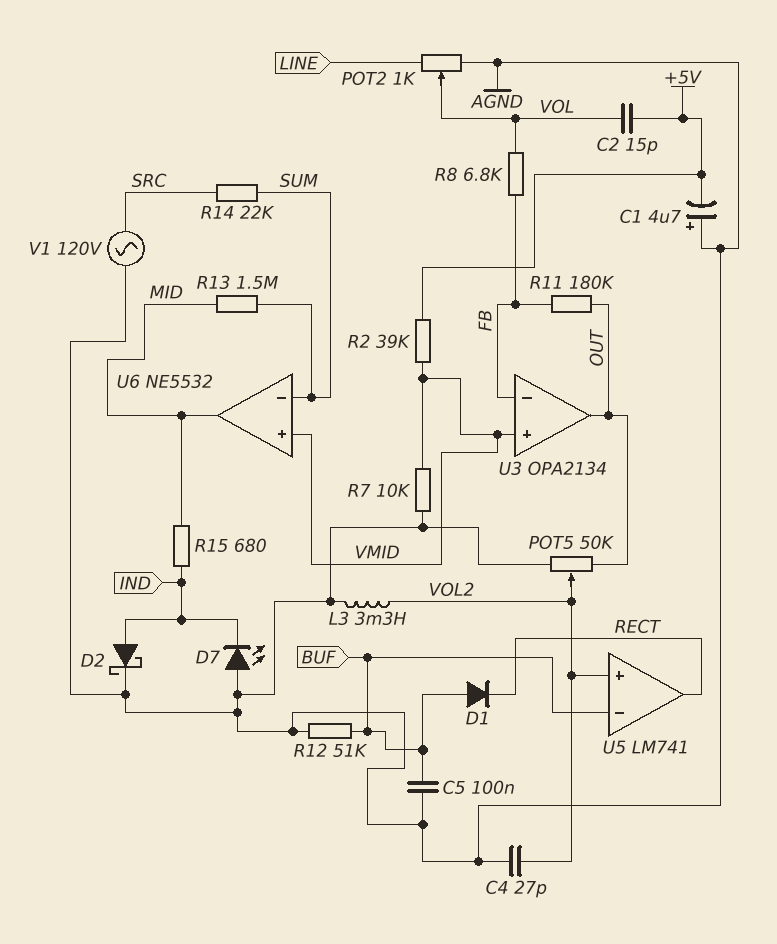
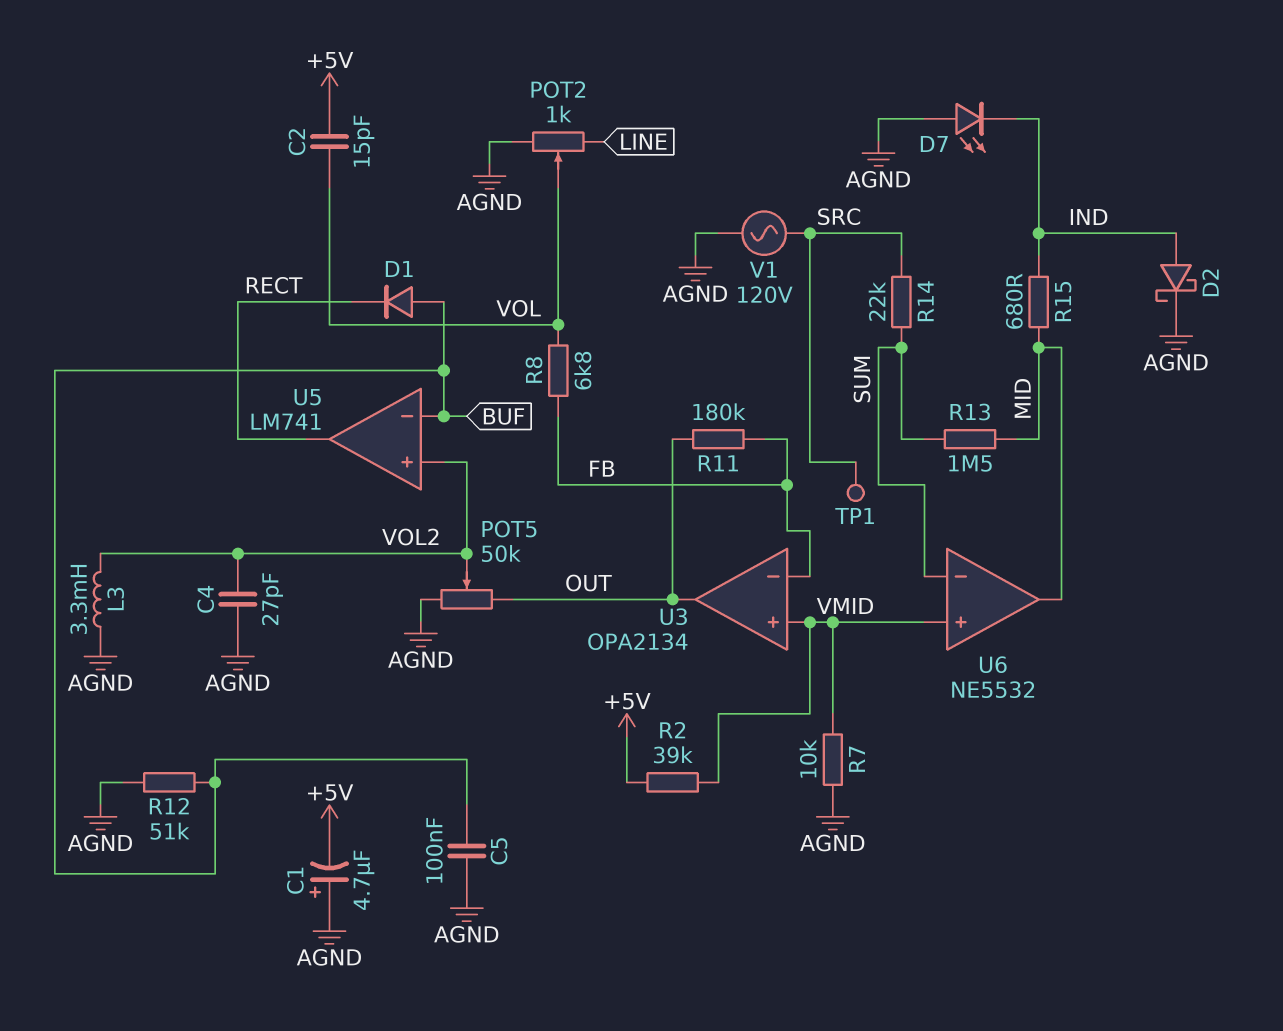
TP1: none -> test point (SRC)

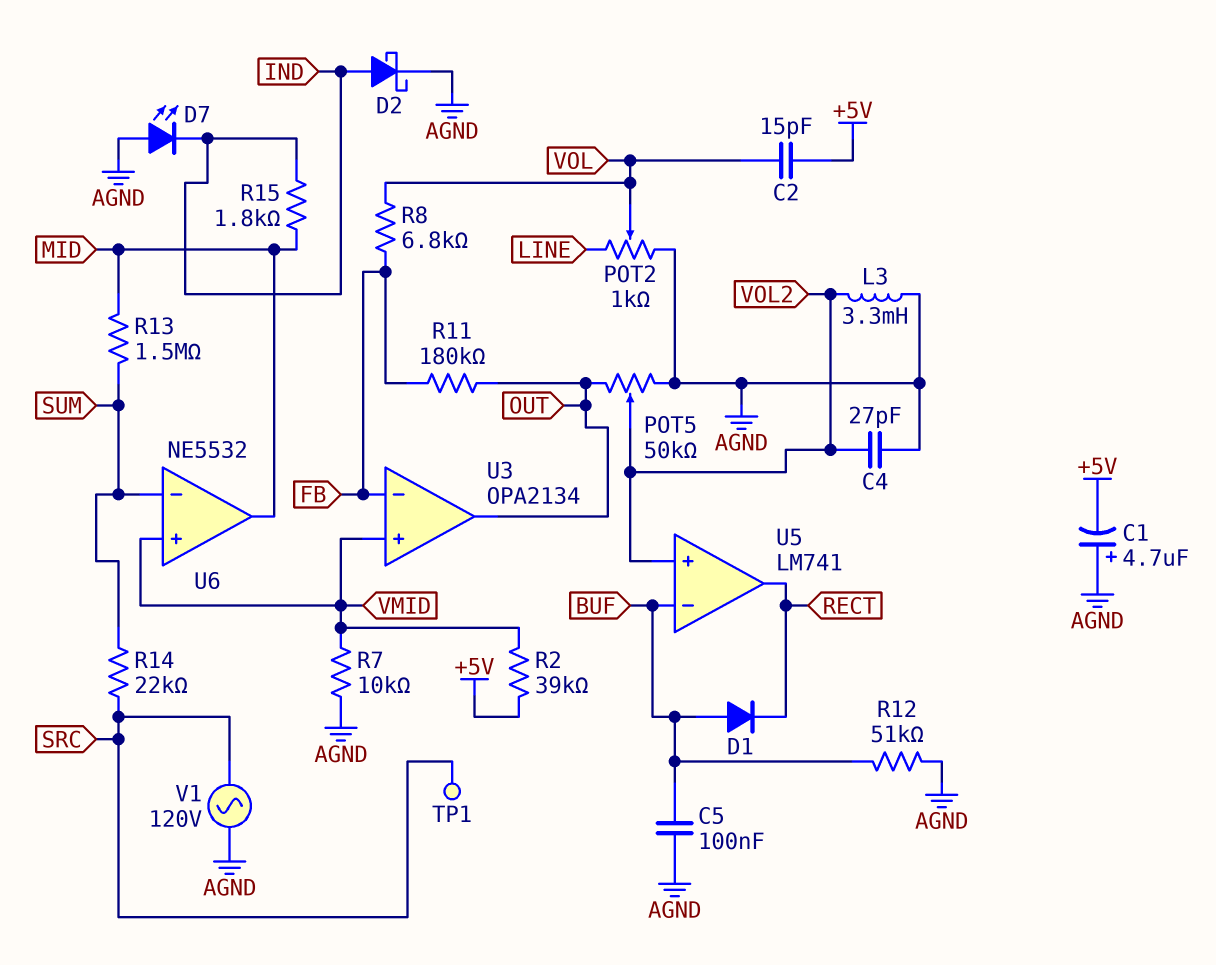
R15: 680 (IND, MID) -> 1.8k (IND, MID)

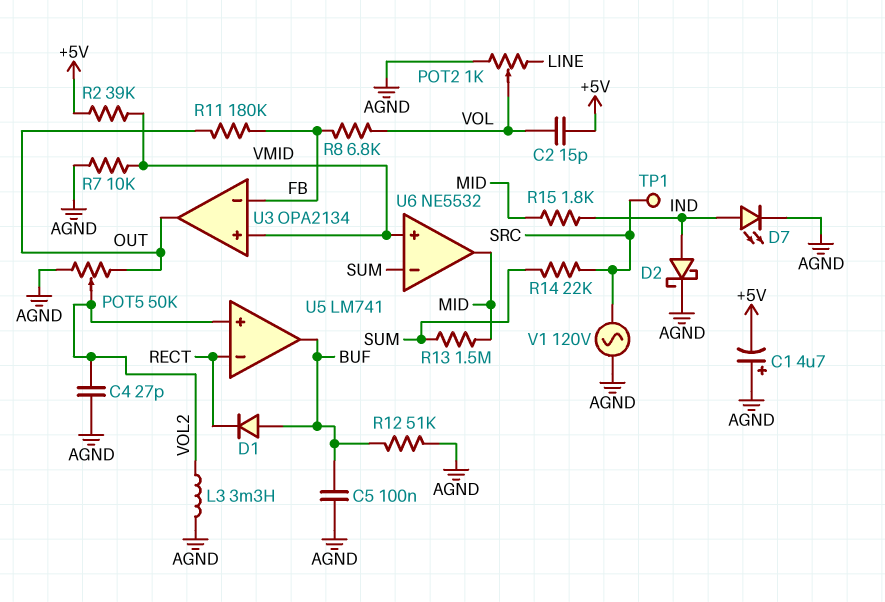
D7: LED (A AGND, K IND) -> LED (A IND, K AGND)
U5 pin in-: BUF -> RECT
U5 pin out: RECT -> BUF

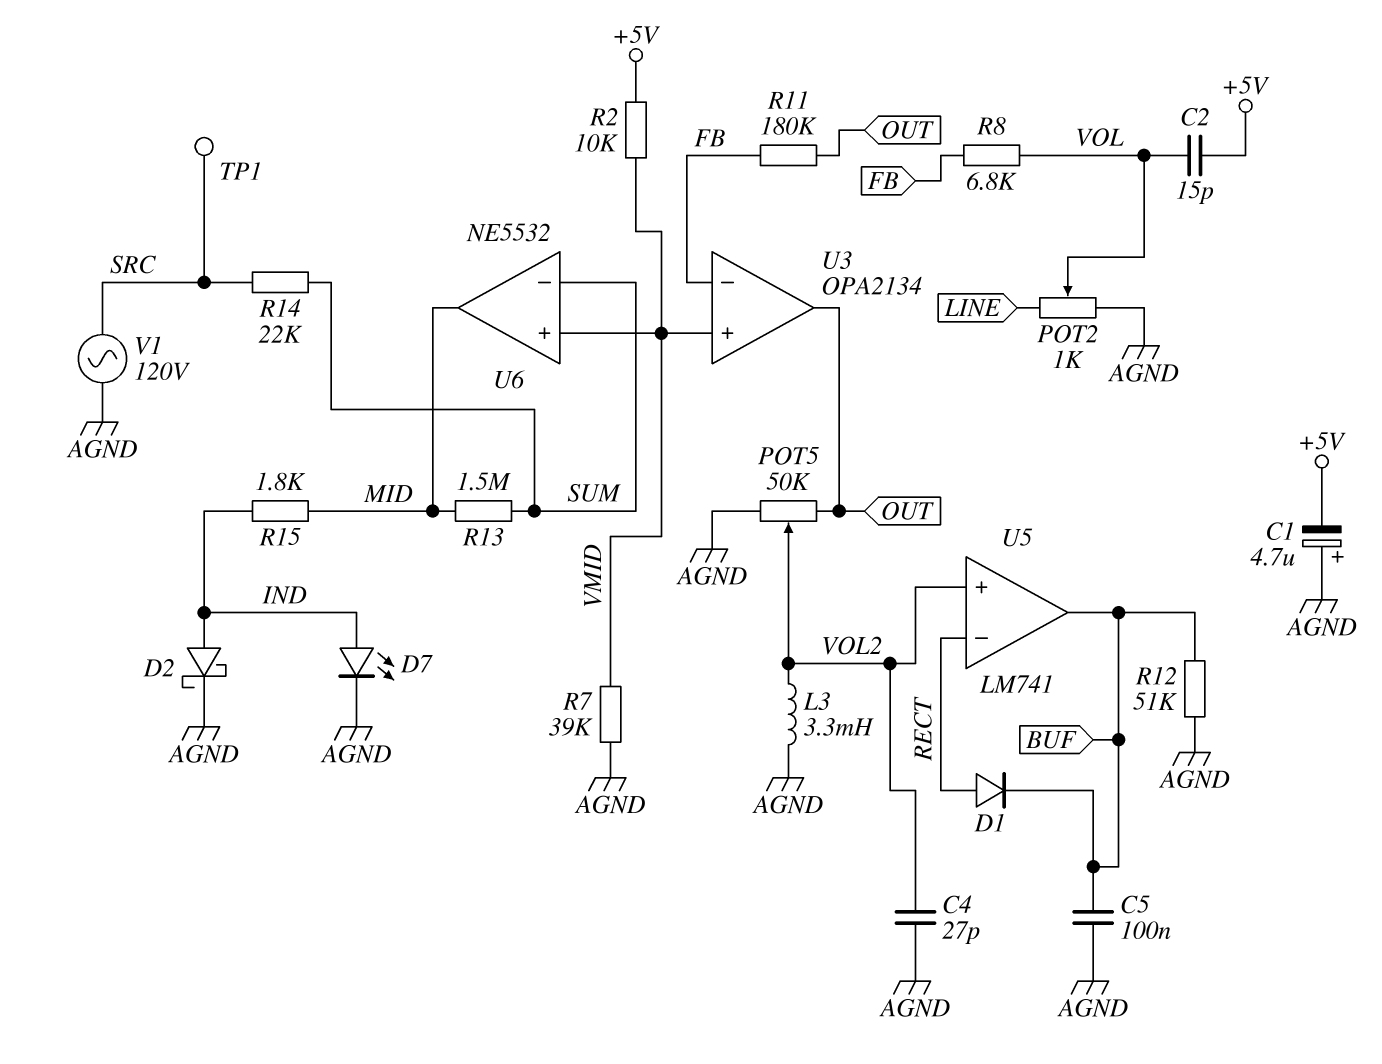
D1: diode (A BUF, K RECT) -> diode (A RECT, K BUF)
R2: 39k (+5V, VMID) -> 10k (+5V, VMID)
R7: 10k (AGND, VMID) -> 39k (AGND, VMID)

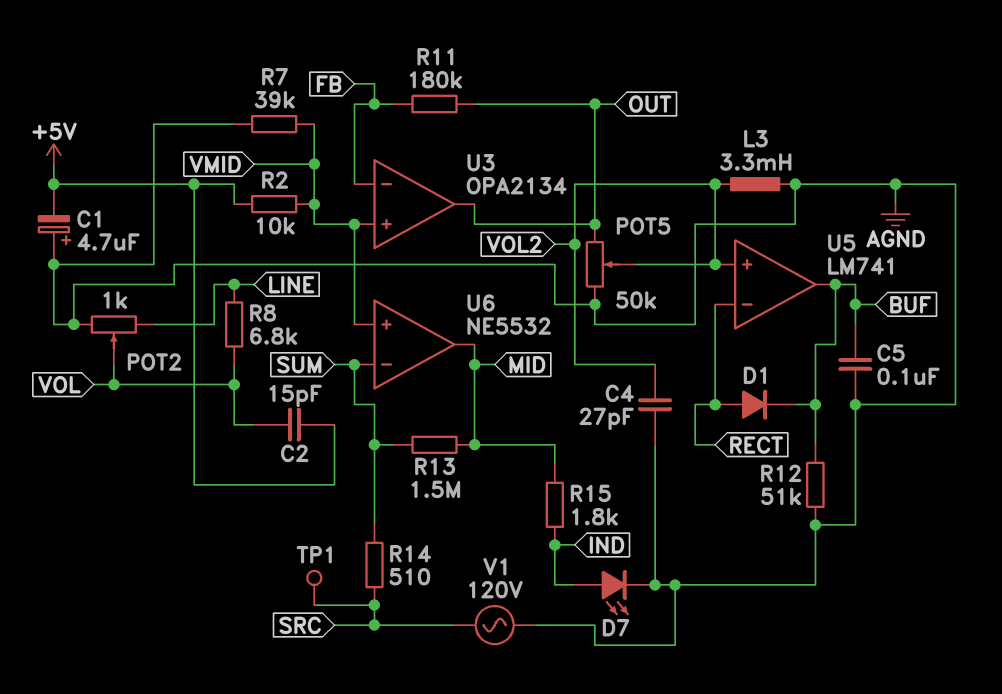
D2: schottky (A IND, K AGND) -> none
R8: 6.8k (FB, VOL) -> 6.8k (LINE, VOL)
R14: 22k (SRC, SUM) -> 510 (SRC, SUM)

